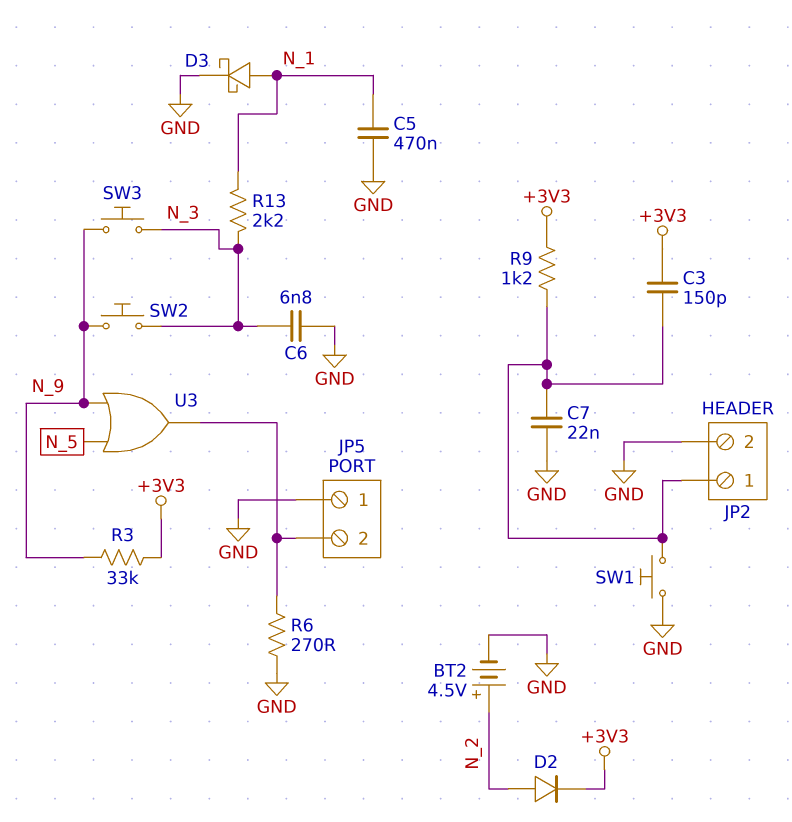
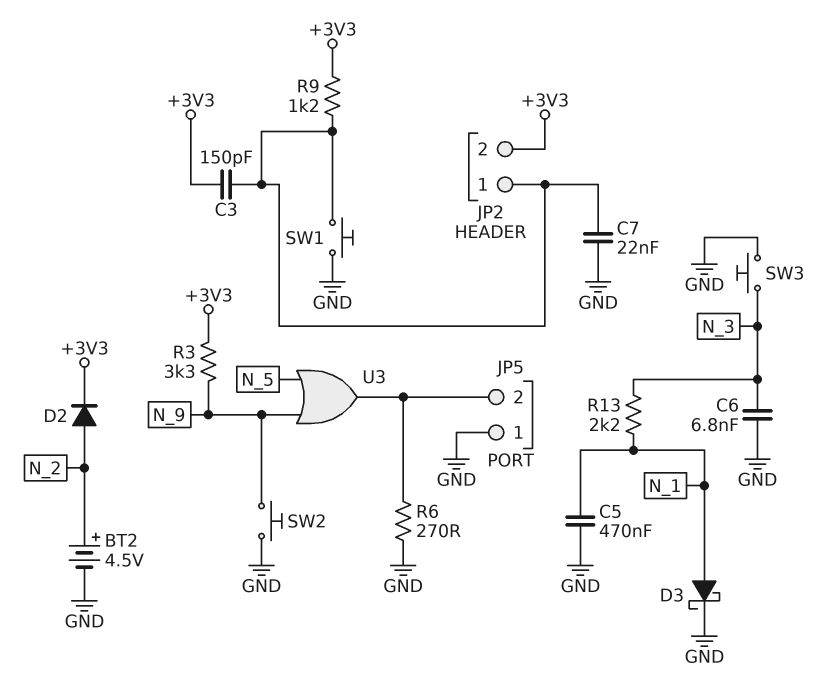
JP2 pin 2: GND -> +3V3
R3: 33k (+3V3, N_9) -> 3.3k (+3V3, N_9)
SW2: button (N_3, N_9) -> button (GND, N_9)
SW3: button (N_3, N_9) -> button (GND, N_3)

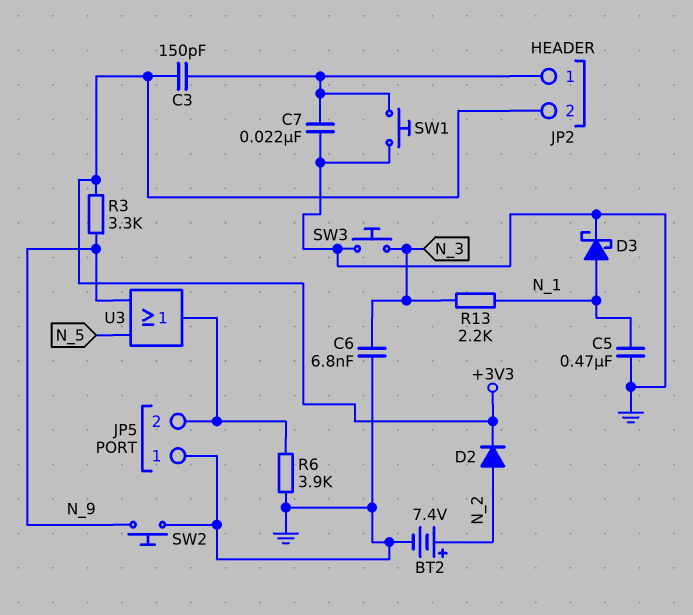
BT2: 4.5V (plus N_2, minus GND) -> 7.4V (plus N_2, minus GND)
R6: 270 (GND, JP5/2) -> 3.9k (GND, JP5/2)
R9: 1.2k (+3V3, JP2/1) -> none

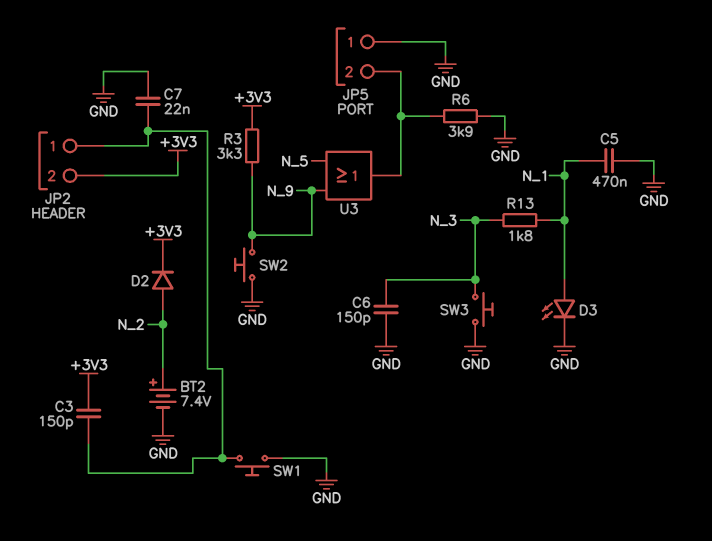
C6: 6.8nF (GND, N_3) -> 150pF (GND, N_3)
D3: schottky (A N_1, K GND) -> LED (A N_1, K GND)
R13: 2.2k (N_1, N_3) -> 1.8k (N_1, N_3)

